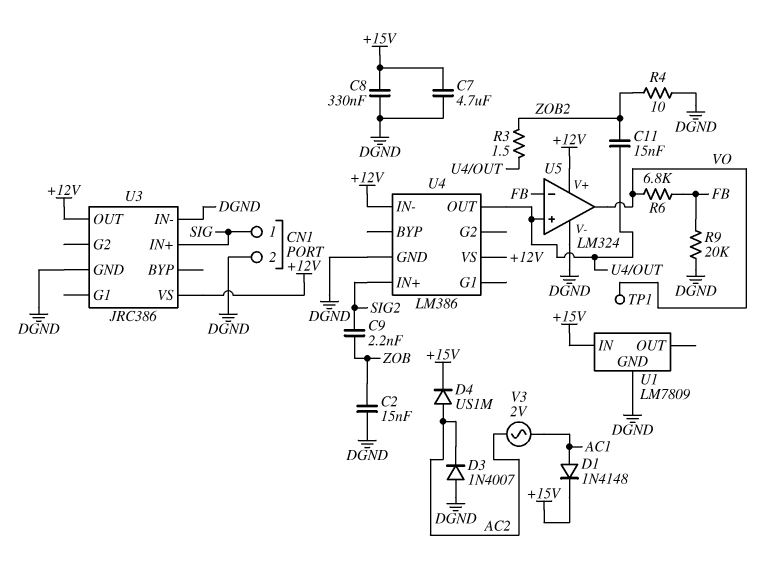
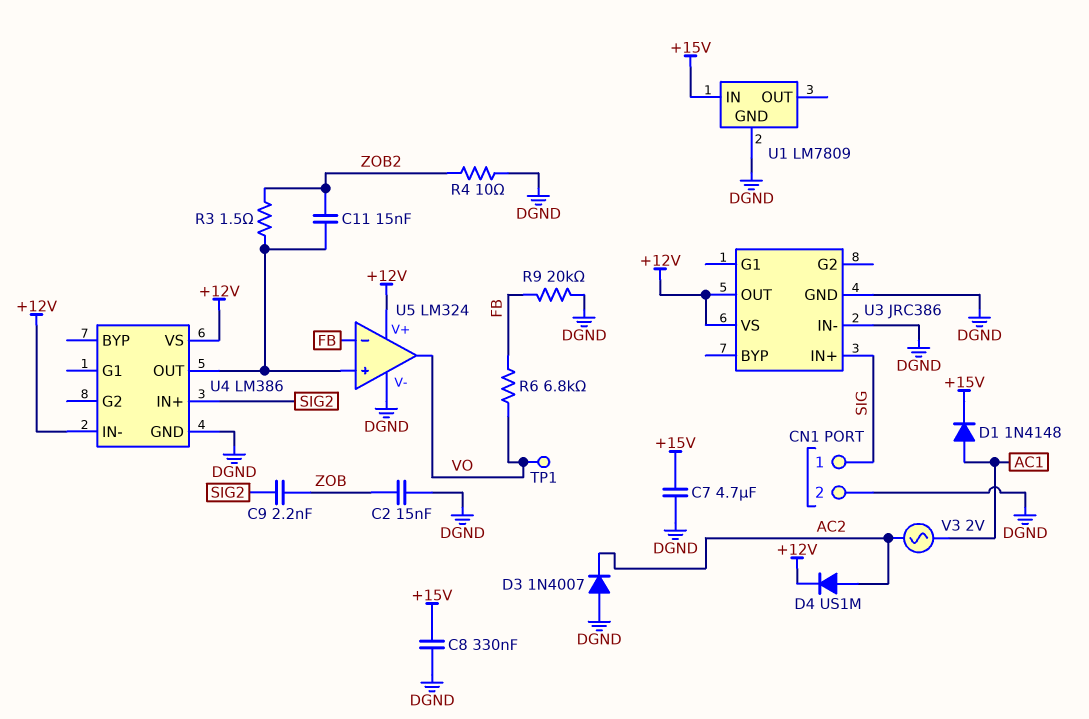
D4: diode US1M (A AC2, K +15V) -> diode US1M (A AC2, K +12V)

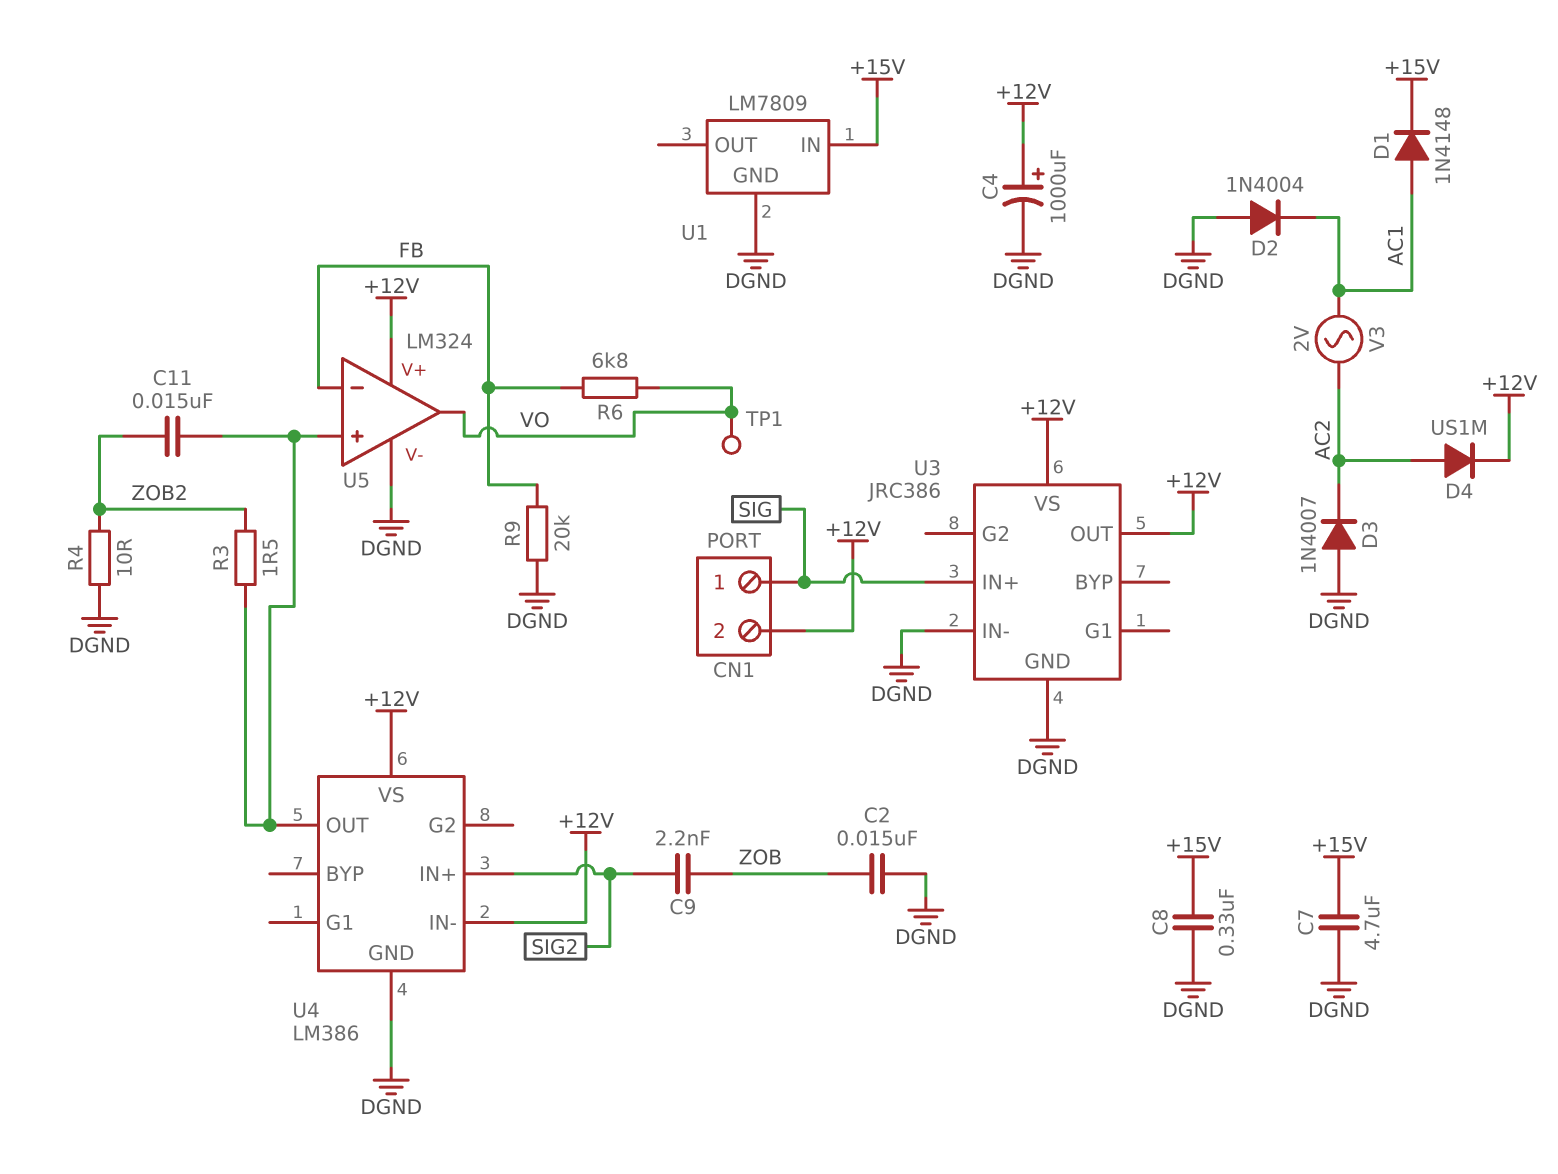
C4: none -> 1000uF (plus +12V, minus DGND)
CN1 pin 2: DGND -> +12V
D2: none -> diode 1N4004 (A DGND, K AC1)

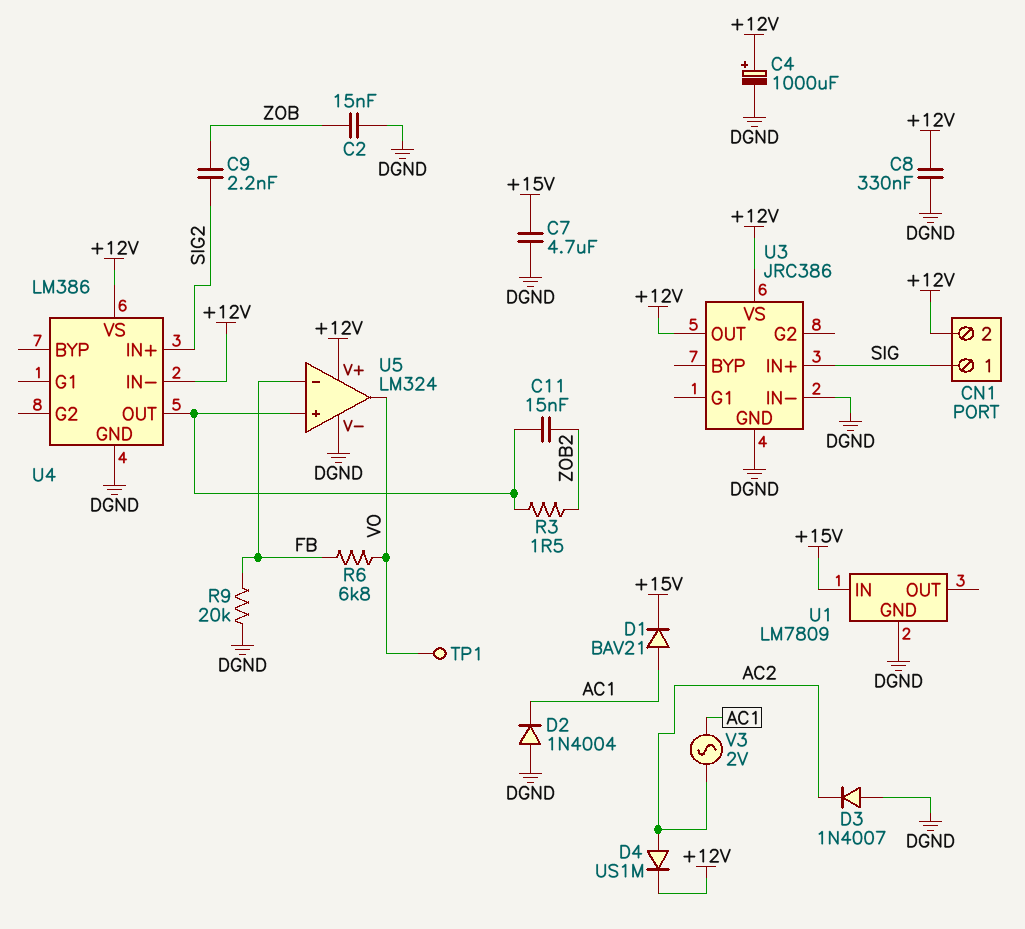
C8: 330nF (+15V, DGND) -> 330nF (+12V, DGND)
D1: diode 1N4148 (A AC1, K +15V) -> diode BAV21 (A AC1, K +15V)
R4: 10 (DGND, ZOB2) -> none

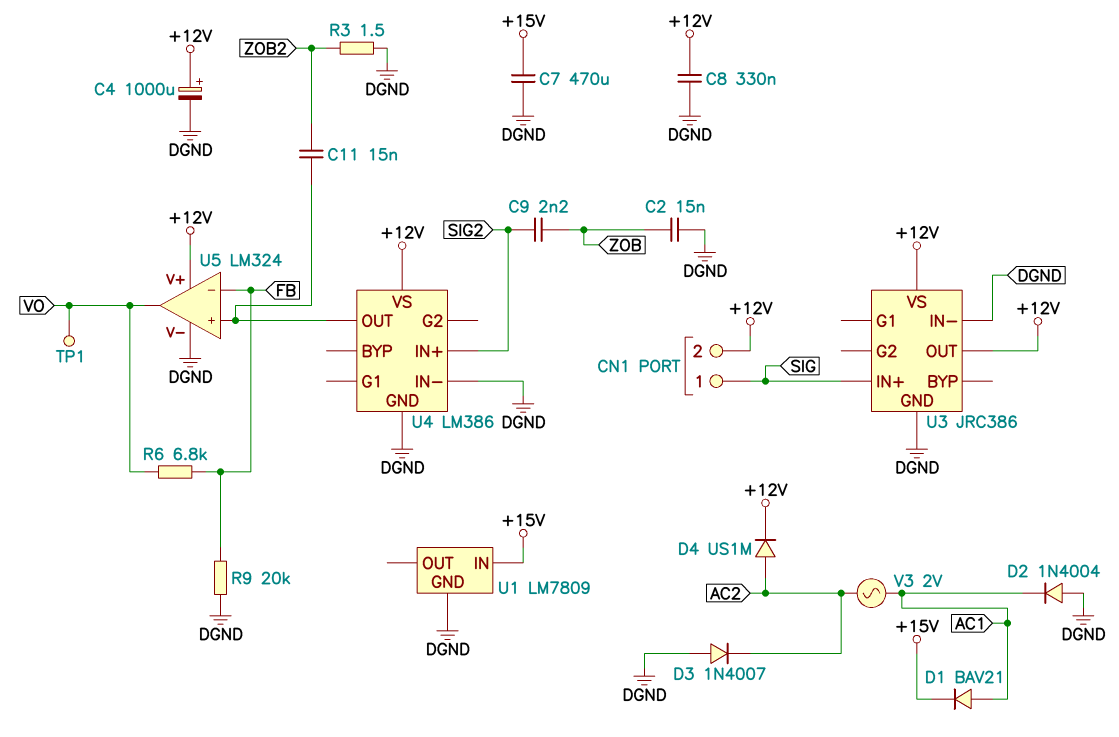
C7: 4.7uF (+15V, DGND) -> 470uF (+15V, DGND)
R3: 1.5 (U4/OUT, ZOB2) -> 1.5 (DGND, ZOB2)
U4 pin IN-: +12V -> DGND

